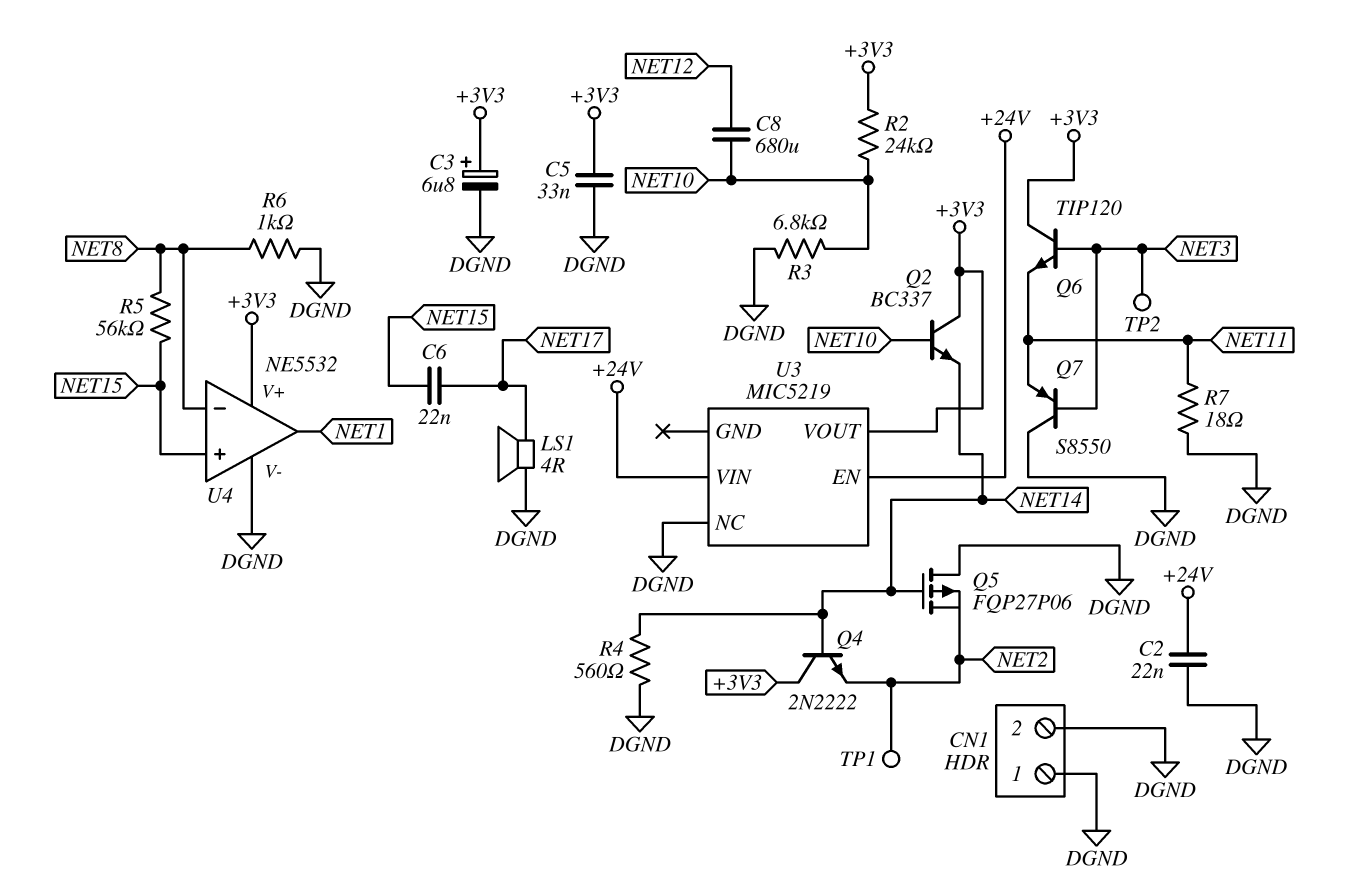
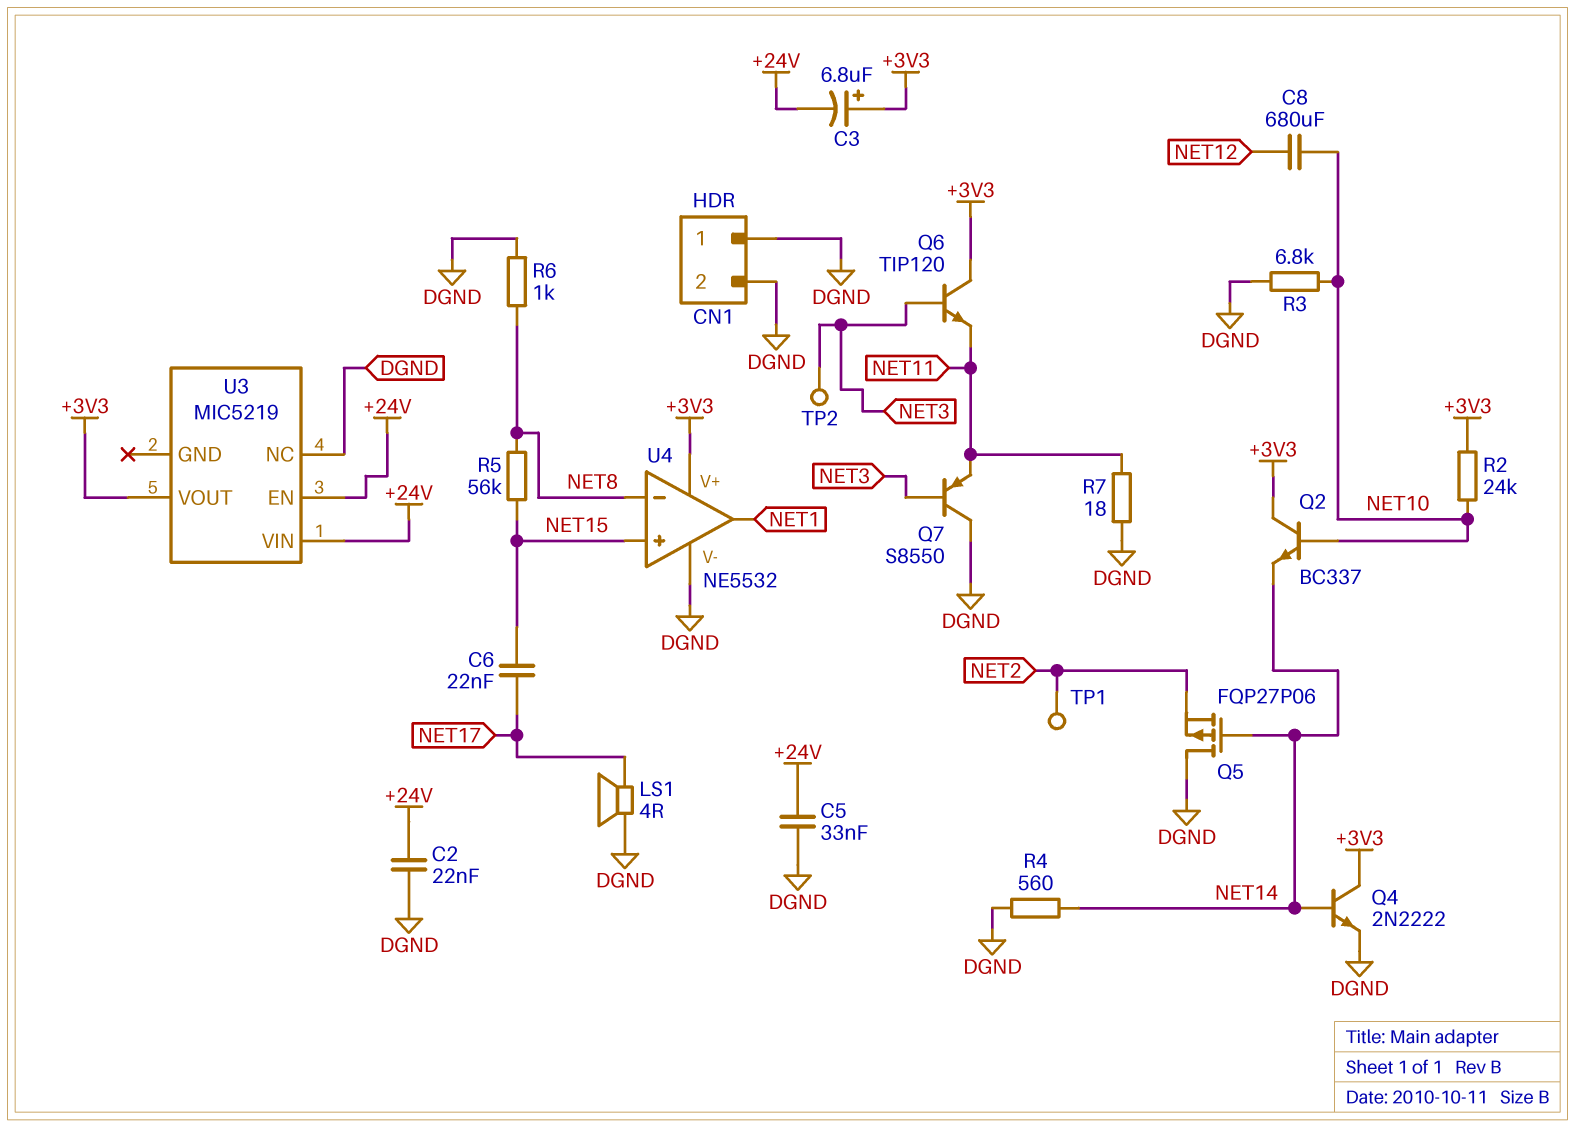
C3: 6.8uF (plus +3V3, minus DGND) -> 6.8uF (plus +3V3, minus +24V)
C5: 33nF (+3V3, DGND) -> 33nF (+24V, DGND)
Q4: NPN 2N2222 (B NET14, C +3V3, E NET2) -> NPN 2N2222 (B NET14, C +3V3, E DGND)

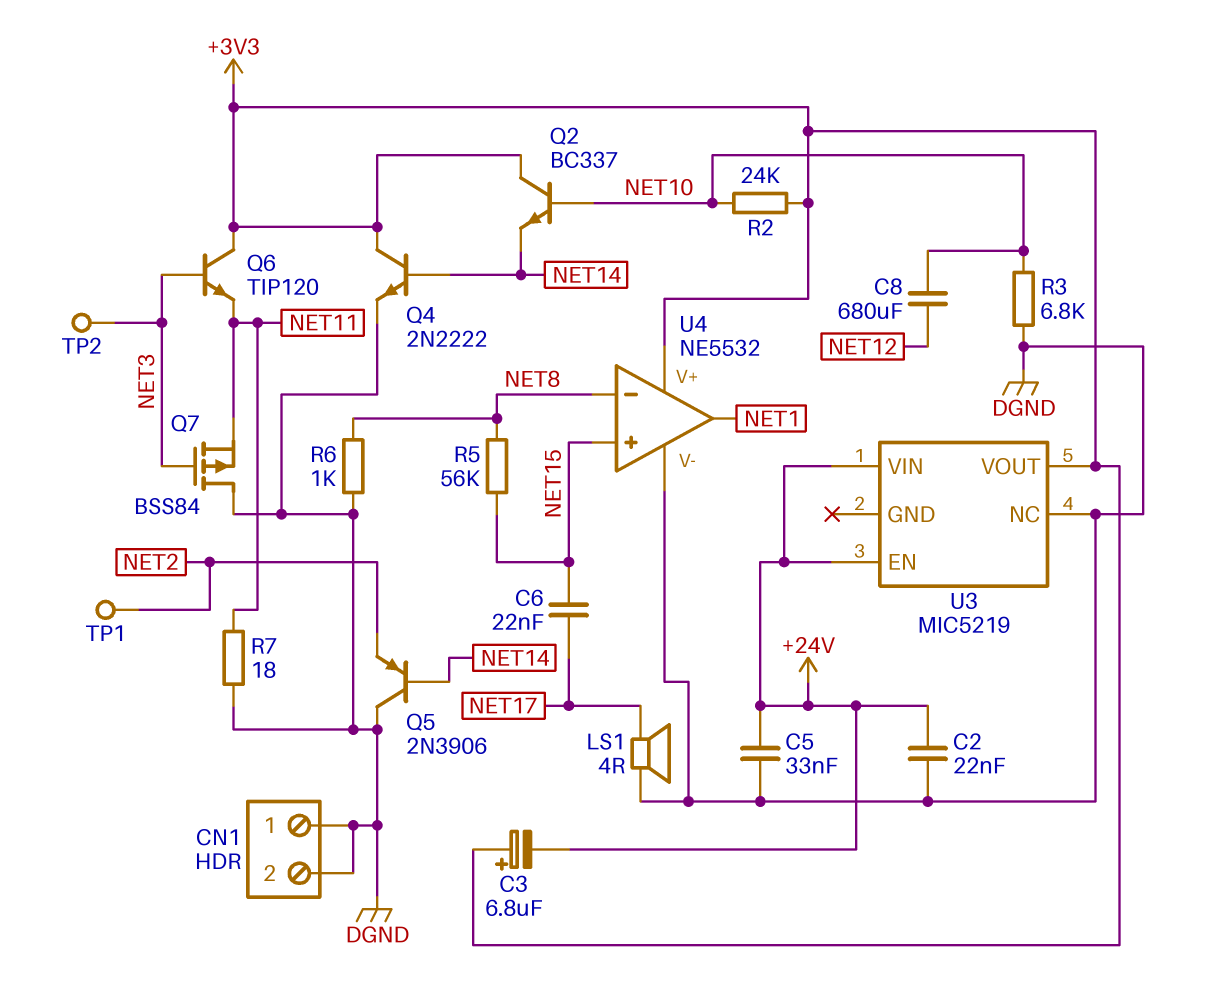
Q5: PMOS FQP27P06 (G NET14, D DGND, S NET2) -> PNP 2N3906 (B NET14, C DGND, E NET2)
Q7: PNP S8550 (B NET3, C DGND, E NET11) -> PMOS BSS84 (G NET3, D DGND, S NET11)
R4: 560 (DGND, NET14) -> none

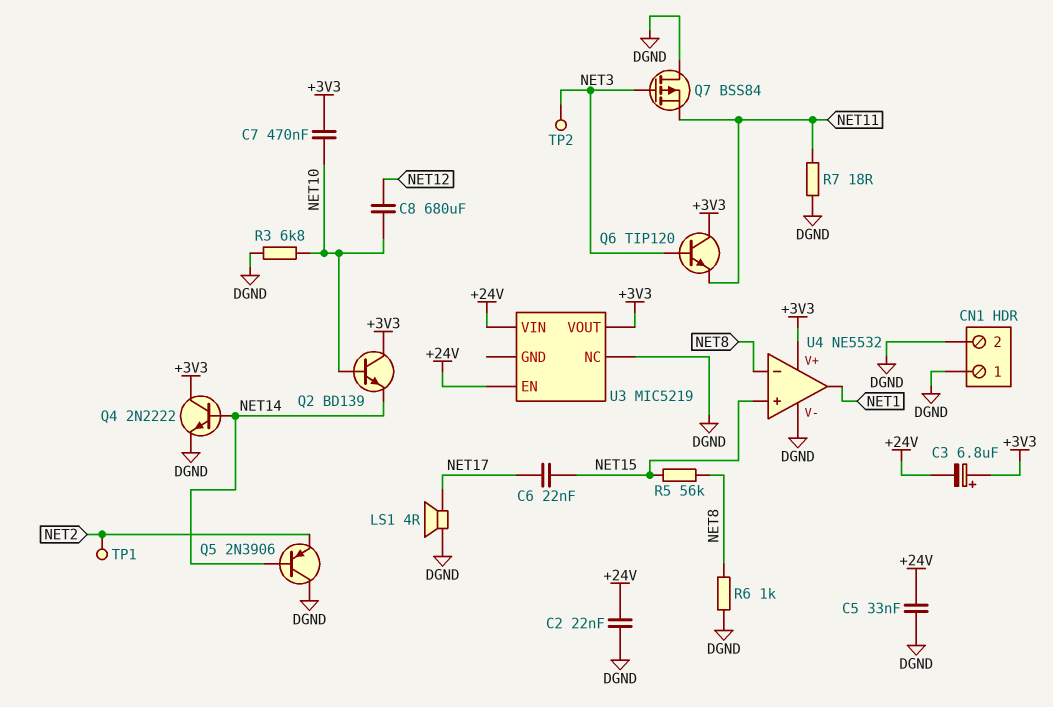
C7: none -> 470nF (+3V3, NET10)
Q2: NPN BC337 (B NET10, C +3V3, E NET14) -> NPN BD139 (B NET10, C +3V3, E NET14)
R2: 24k (+3V3, NET10) -> none

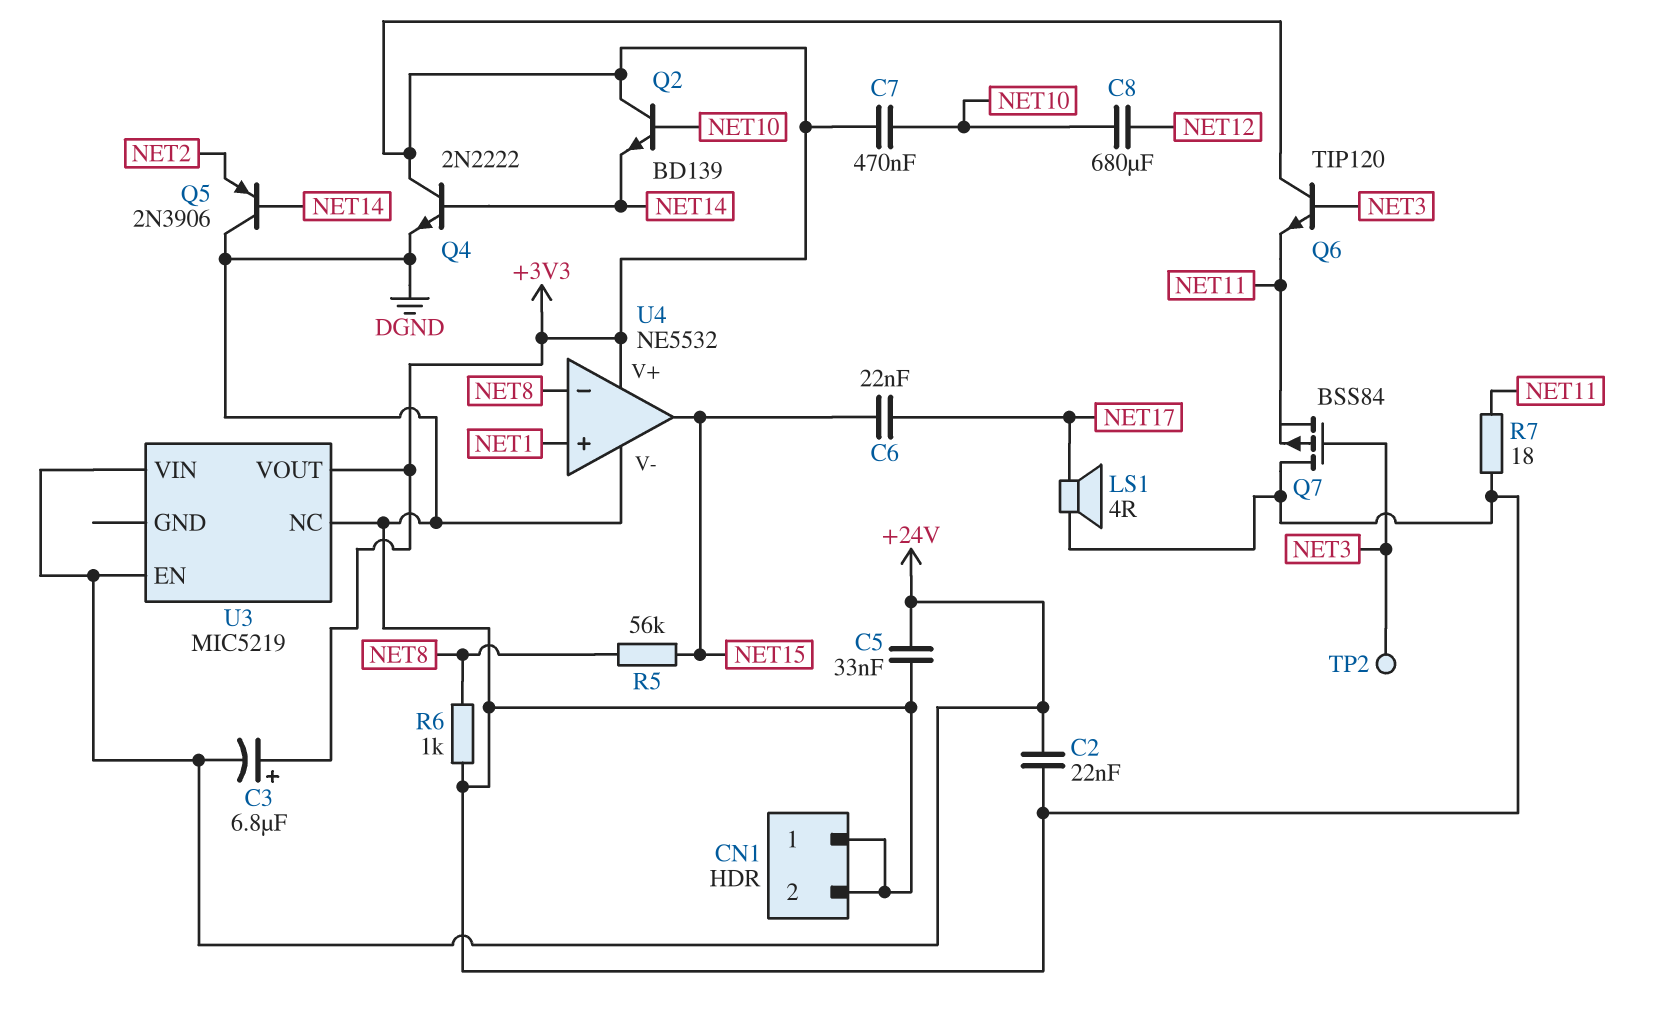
R3: 6.8k (DGND, NET10) -> none
TP1: test point (NET2) -> none
U4 pin in+: NET15 -> NET1
U4 pin out: NET1 -> NET15

